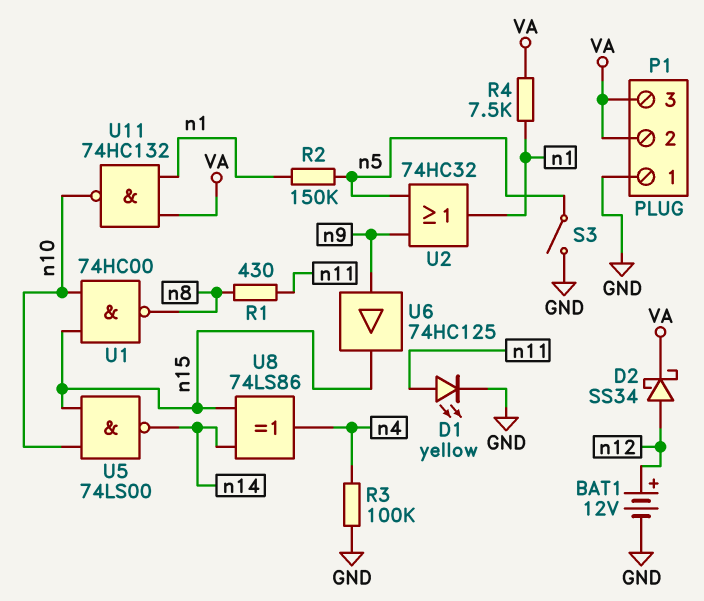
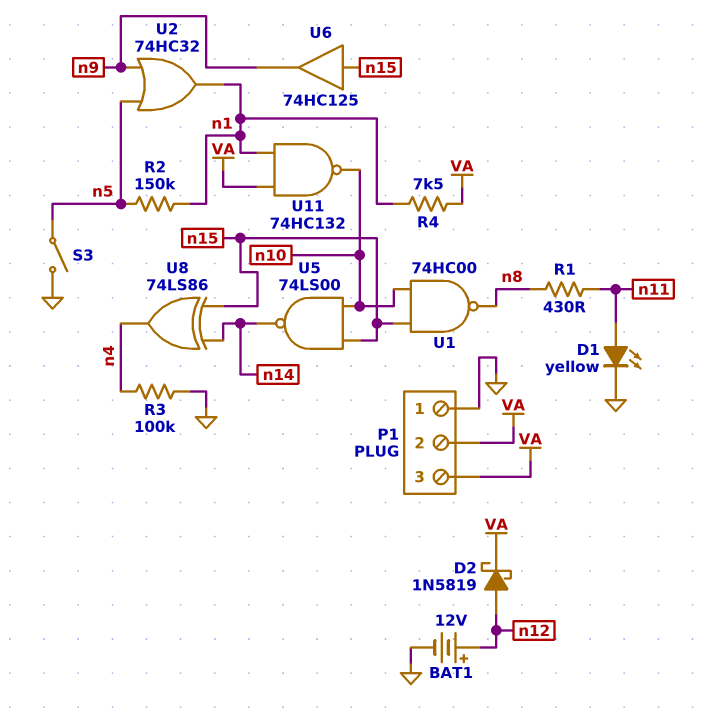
D2: schottky SS34 (A n12, K VA) -> schottky 1N5819 (A n12, K VA)
U6: buffer 74HC125 (in n9, out n15) -> buffer 74HC125 (in n15, out n9)

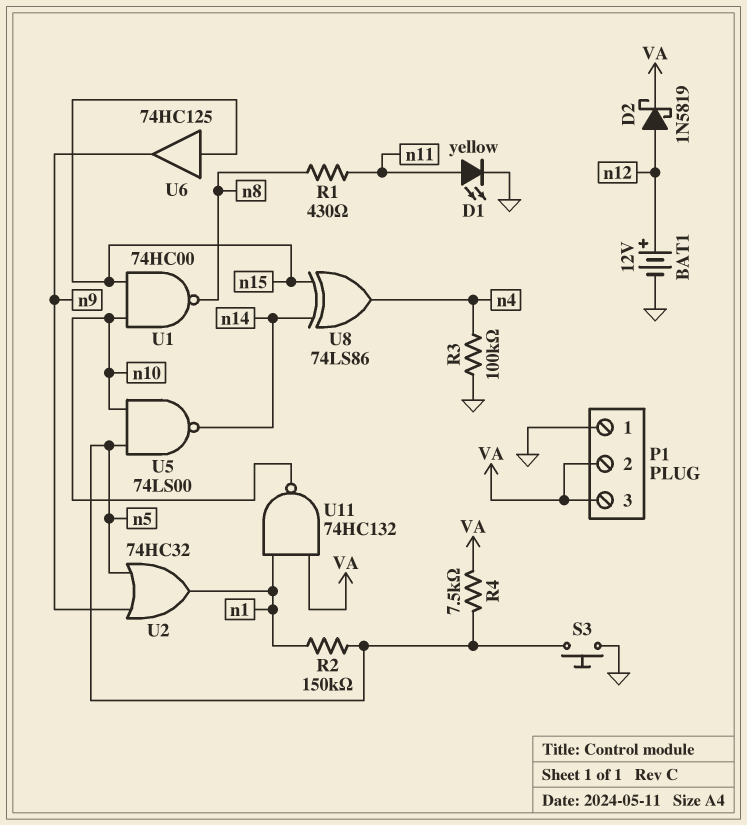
R4: 7.5k (VA, n1) -> 7.5k (VA, n5)
S3: switch (GND, n5) -> button (GND, n5)
U5: NAND 74LS00 (in n10, in n15, out n14) -> NAND 74LS00 (in n5, in n10, out n14)

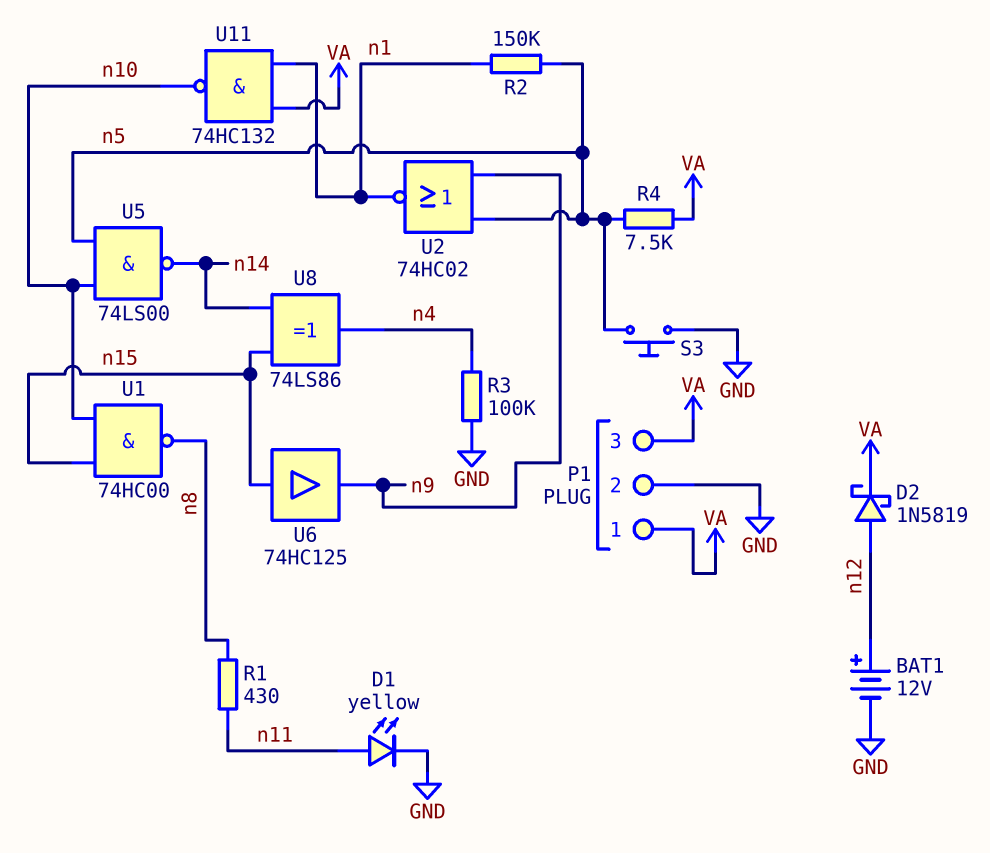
P1 pin 1: GND -> VA
P1 pin 2: VA -> GND
U2: OR 74HC32 (in n5, in n9, out n1) -> NOR 74HC02 (in n5, in n9, out n1)

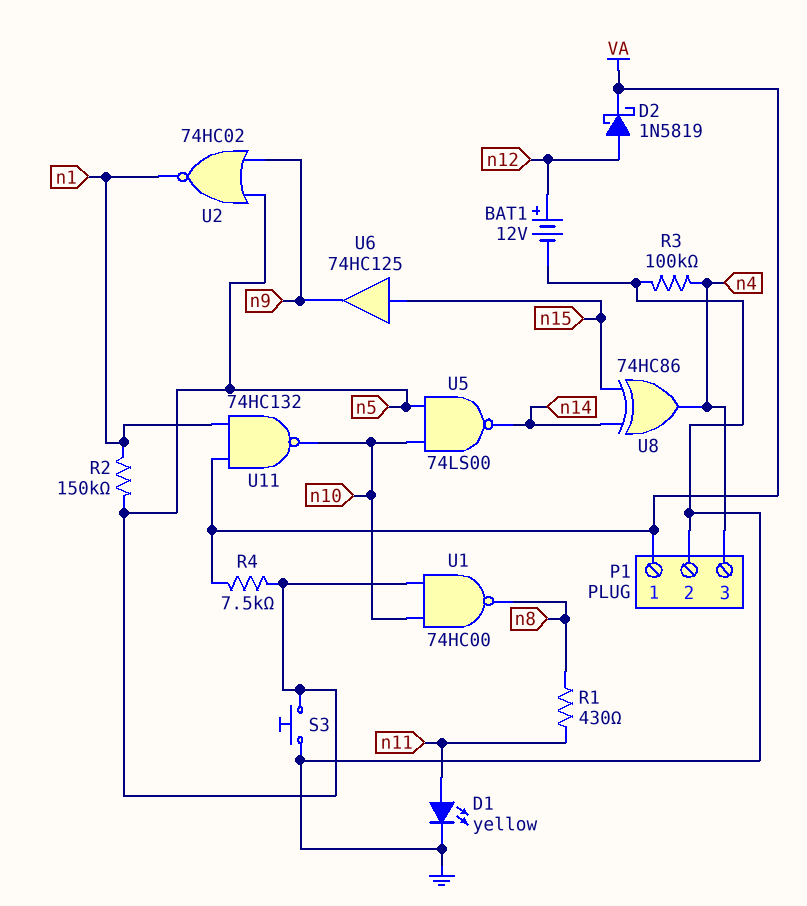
P1 pin 3: VA -> n4
U1: NAND 74HC00 (in n10, in n15, out n8) -> NAND 74HC00 (in n5, in n10, out n8)
U8: XOR 74LS86 (in n14, in n15, out n4) -> XOR 74HC86 (in n14, in n15, out n4)

